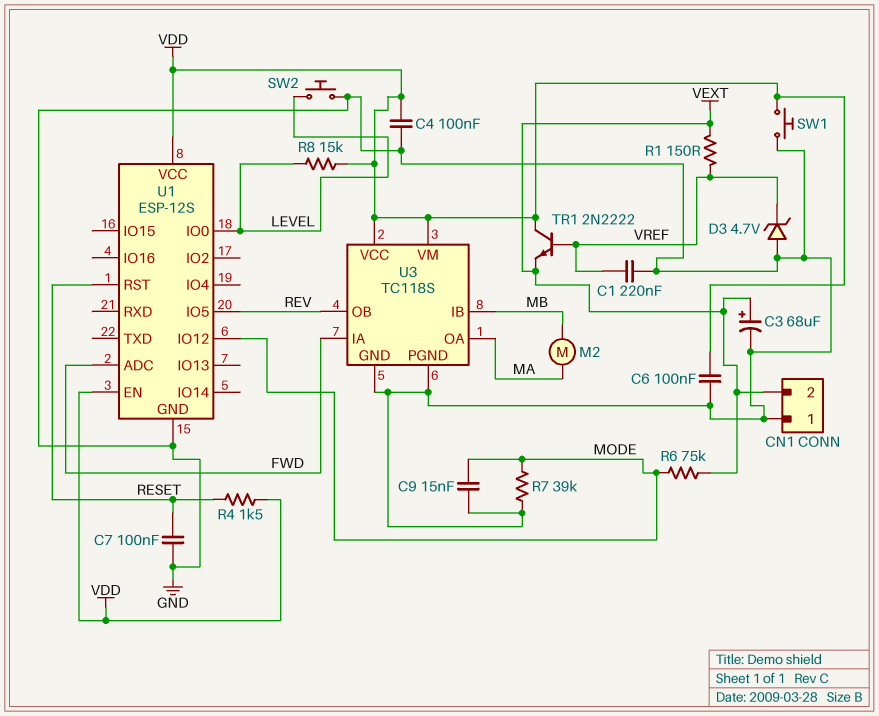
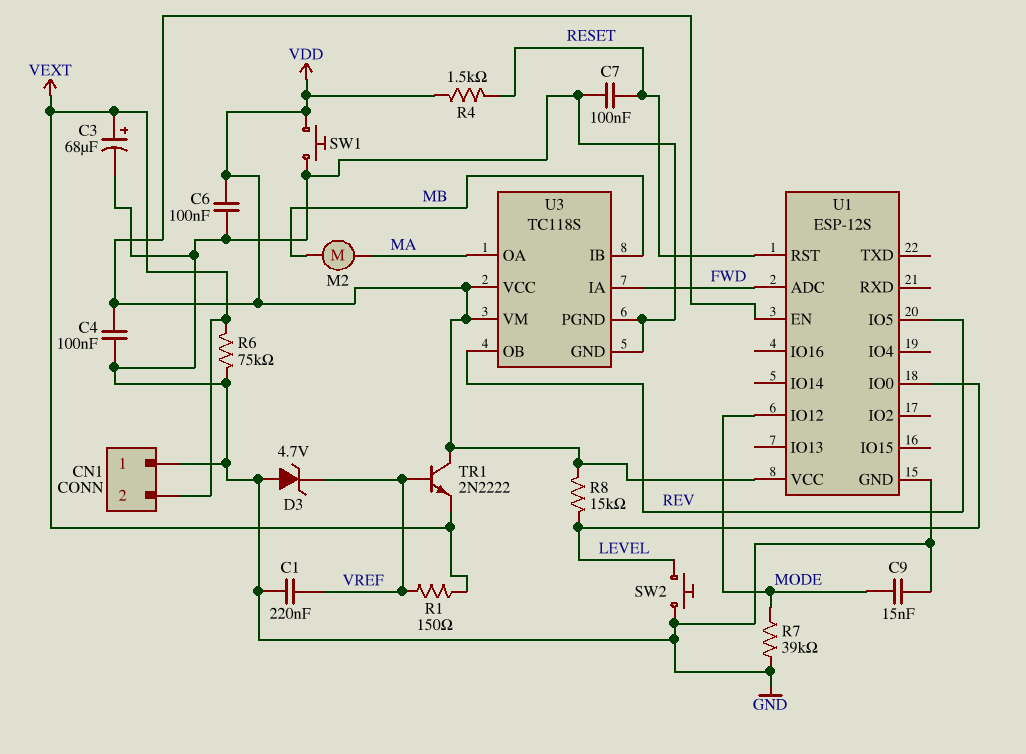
R6: 75k (MODE, VEXT) -> 75k (GND, VEXT)

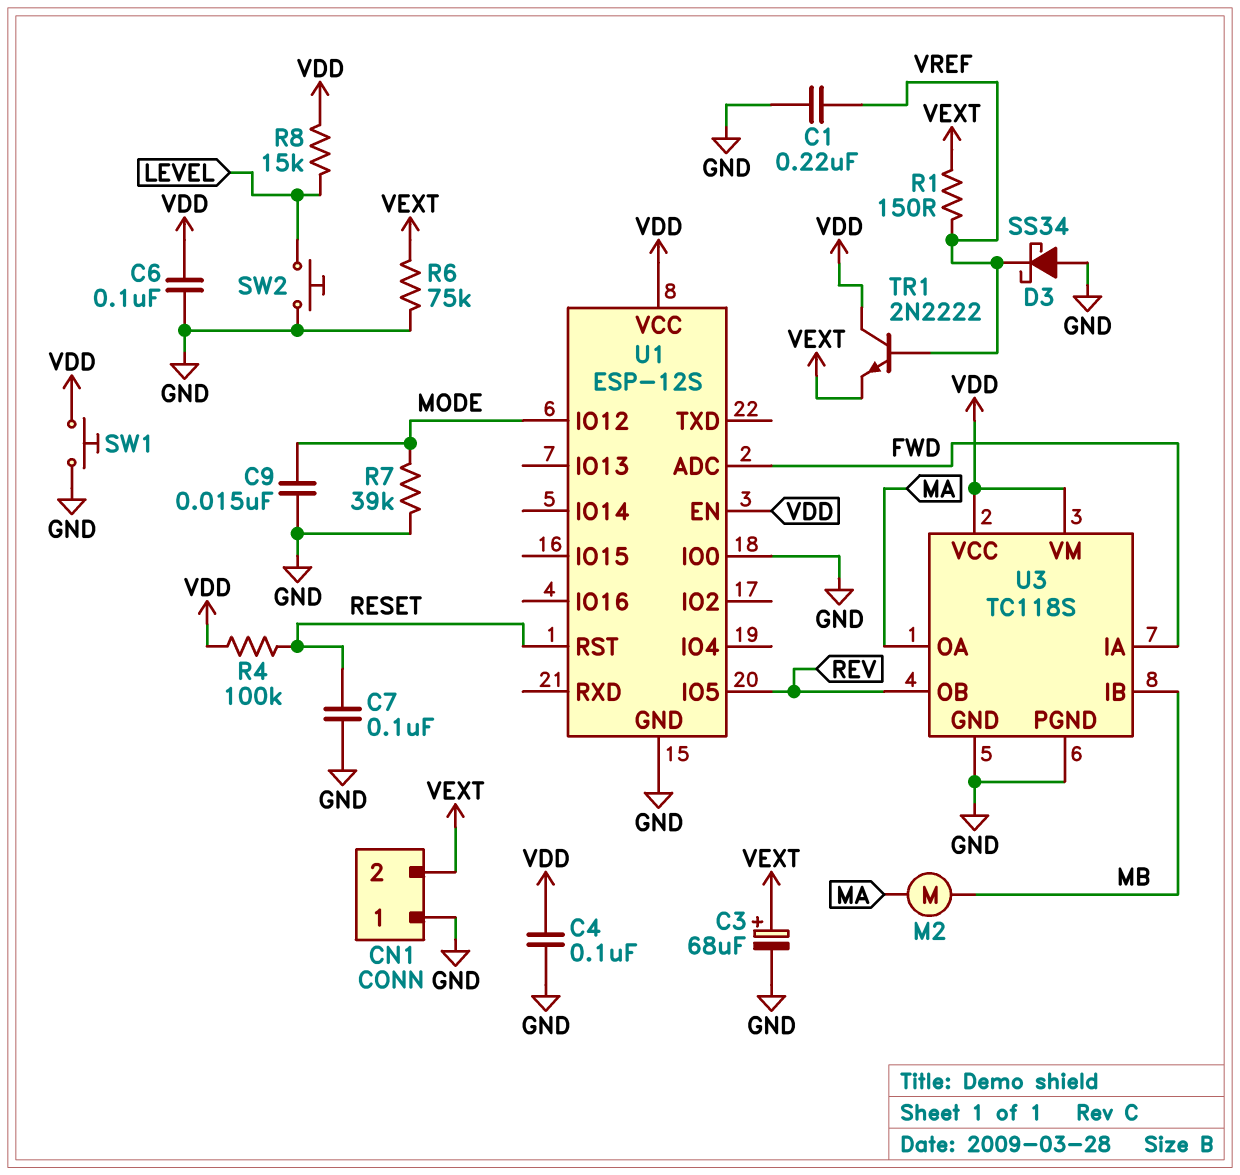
D3: zener 4.7V (A GND, K VREF) -> schottky SS34 (A GND, K VREF)
R4: 1.5k (RESET, VDD) -> 100k (RESET, VDD)
U1 pin IO0: LEVEL -> GND

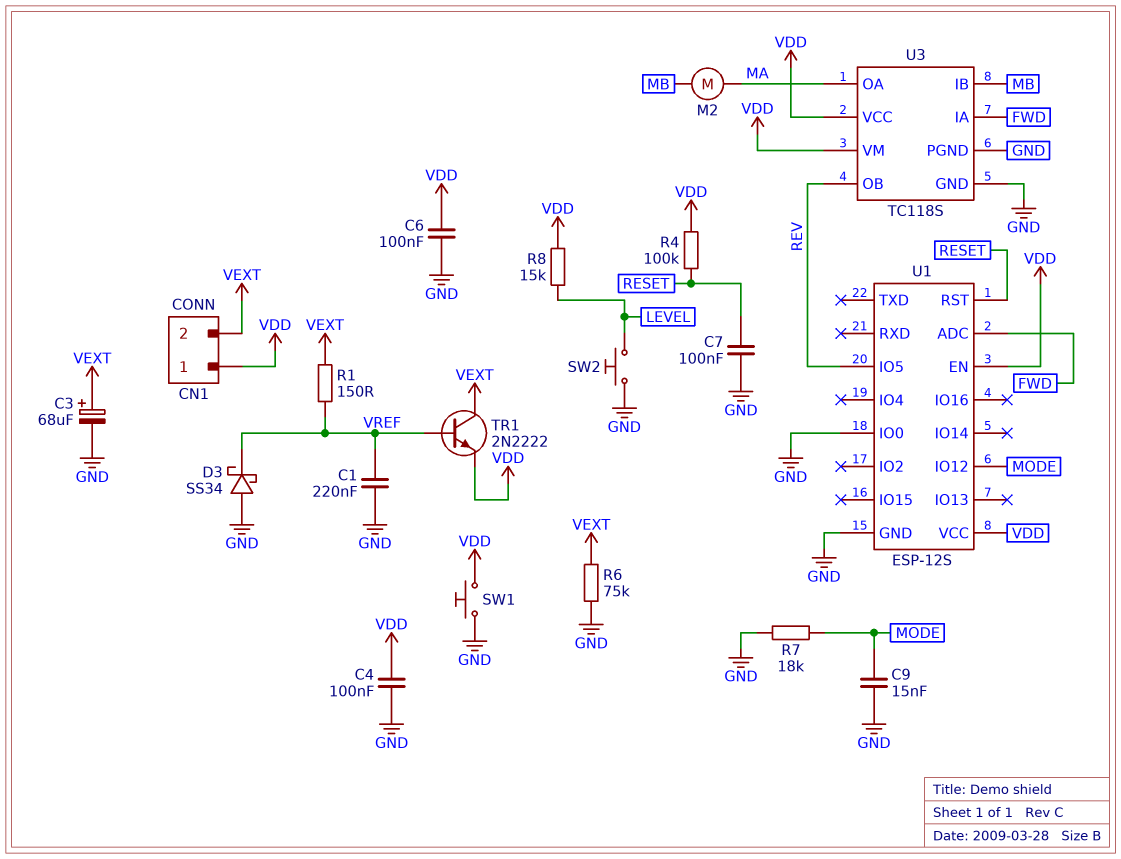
CN1 pin 1: GND -> VDD
R7: 39k (GND, MODE) -> 18k (GND, MODE)
TR1: NPN 2N2222 (B VREF, C VDD, E VEXT) -> NPN 2N2222 (B VREF, C VEXT, E VDD)

